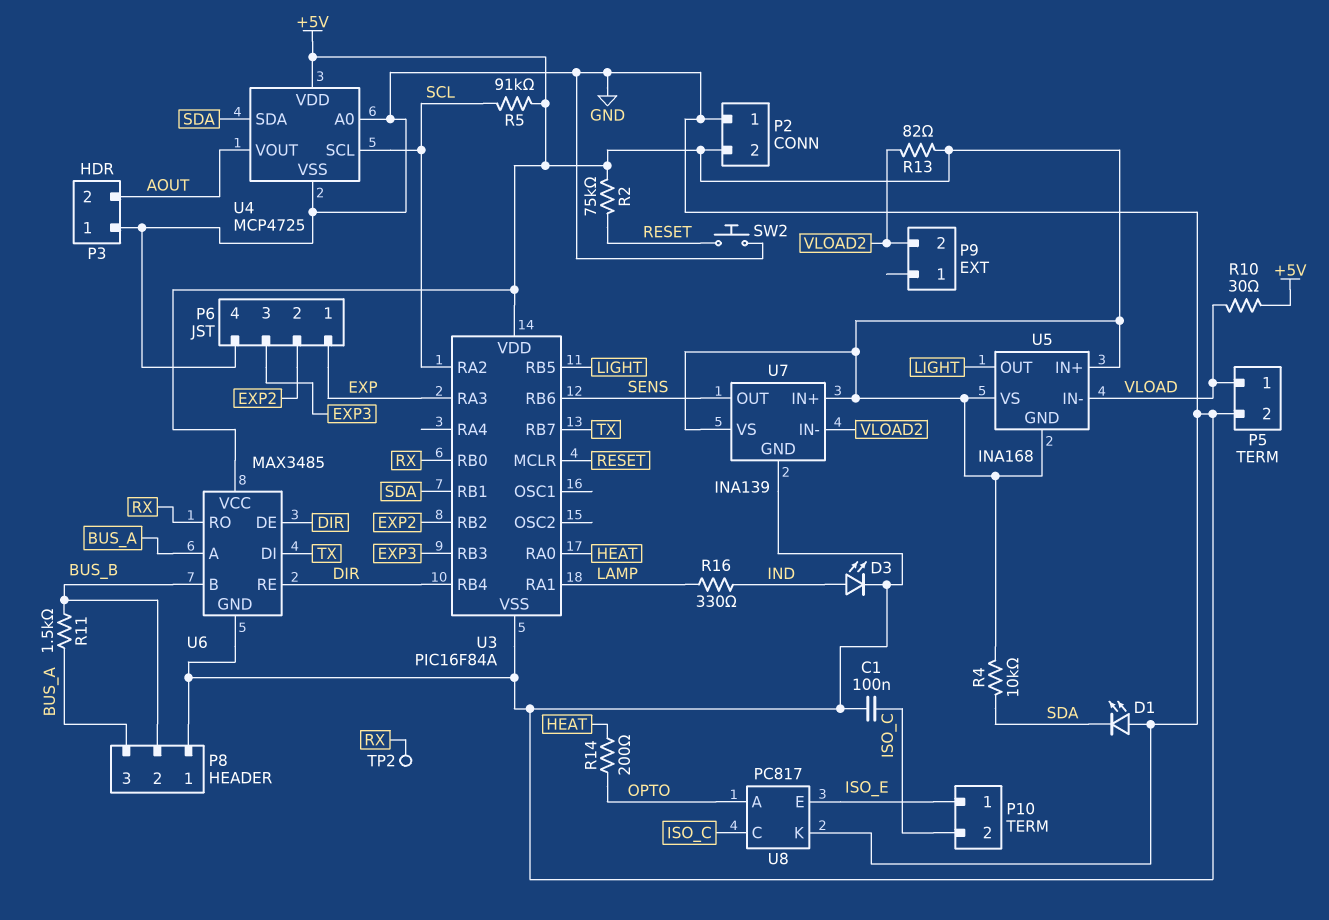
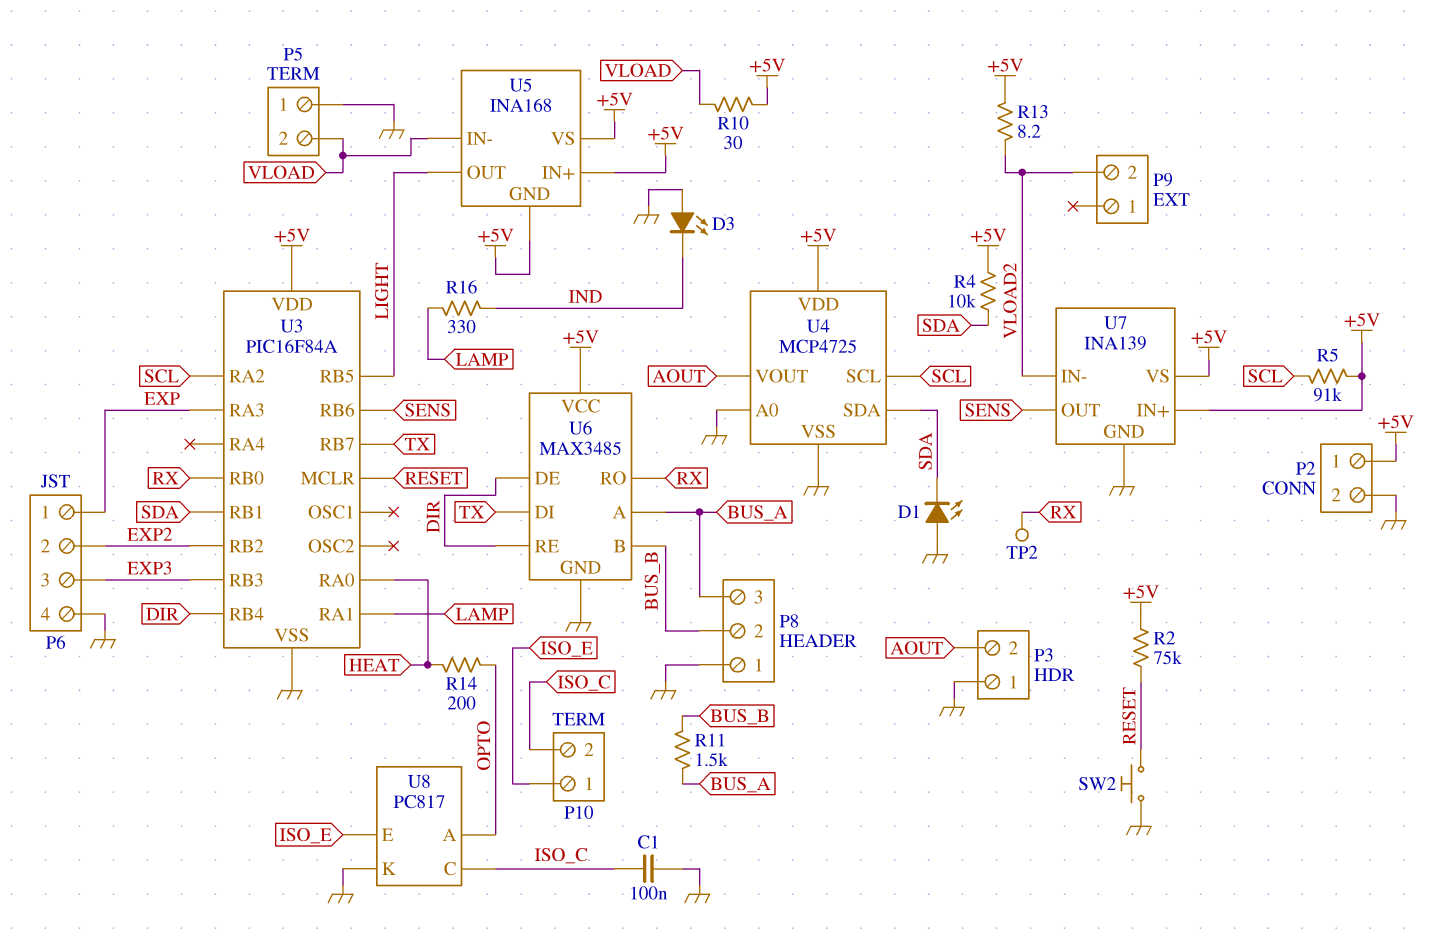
D3: LED (A IND, K GND) -> LED (A GND, K IND)
P2 pin 1: GND -> +5V
P2 pin 2: +5V -> GND
P5 pin 1: VLOAD -> GND
P5 pin 2: GND -> VLOAD
R13: 82 (+5V, VLOAD2) -> 8.2 (+5V, VLOAD2)

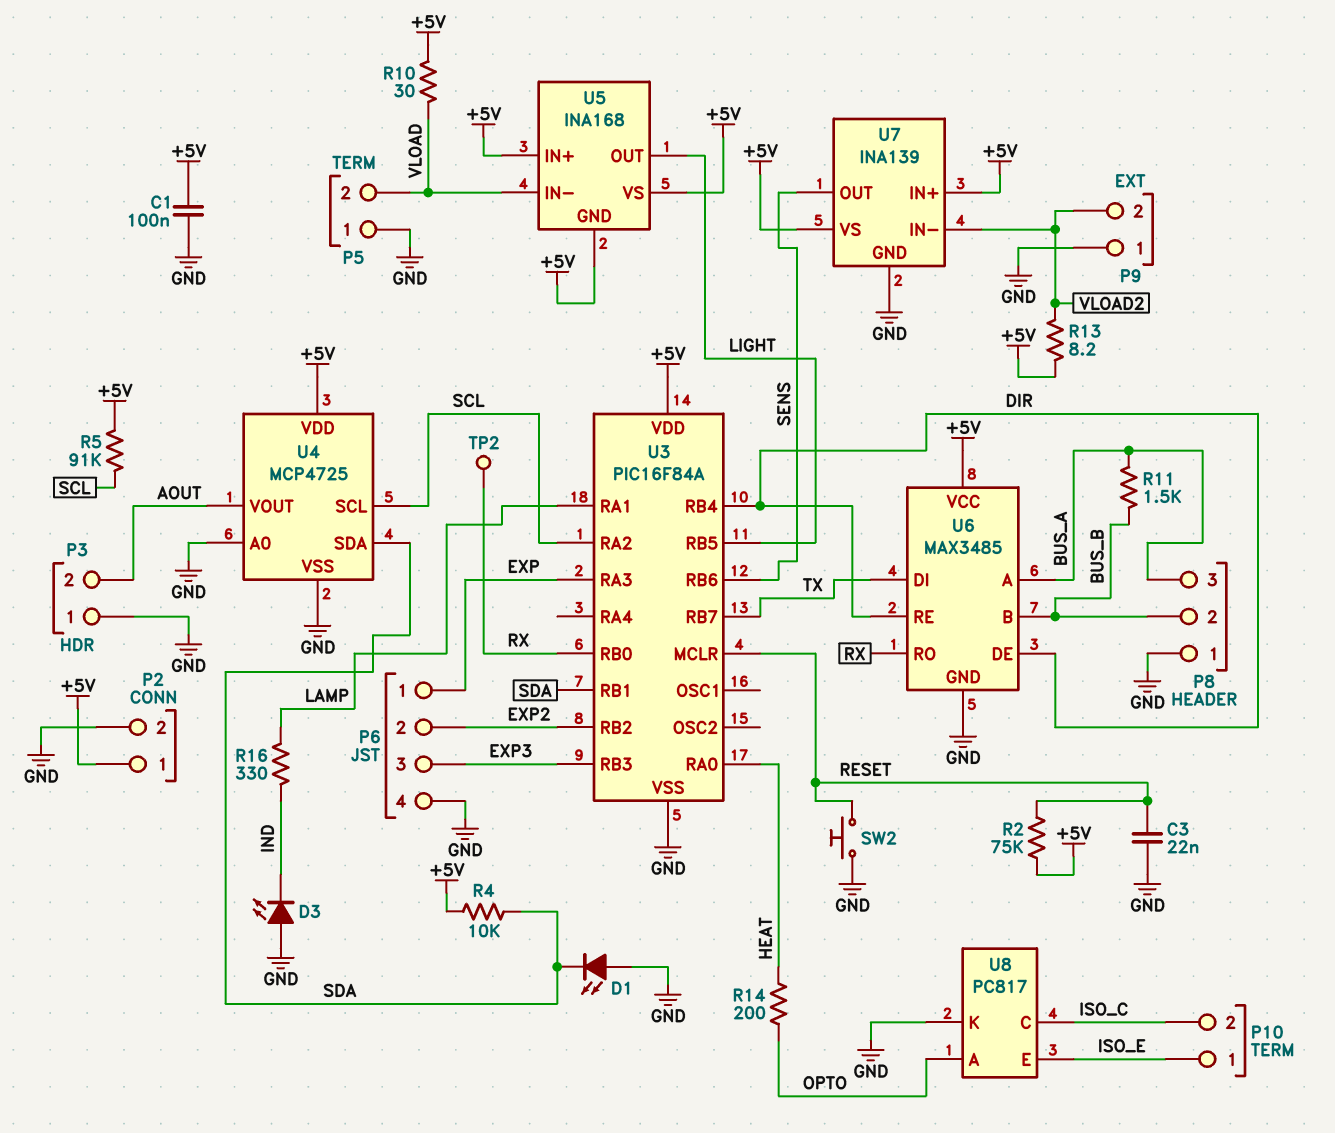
C1: 100nF (GND, ISO_C) -> 100nF (+5V, GND)
C3: none -> 22nF (GND, RESET)
P9 pin 1: none -> GND

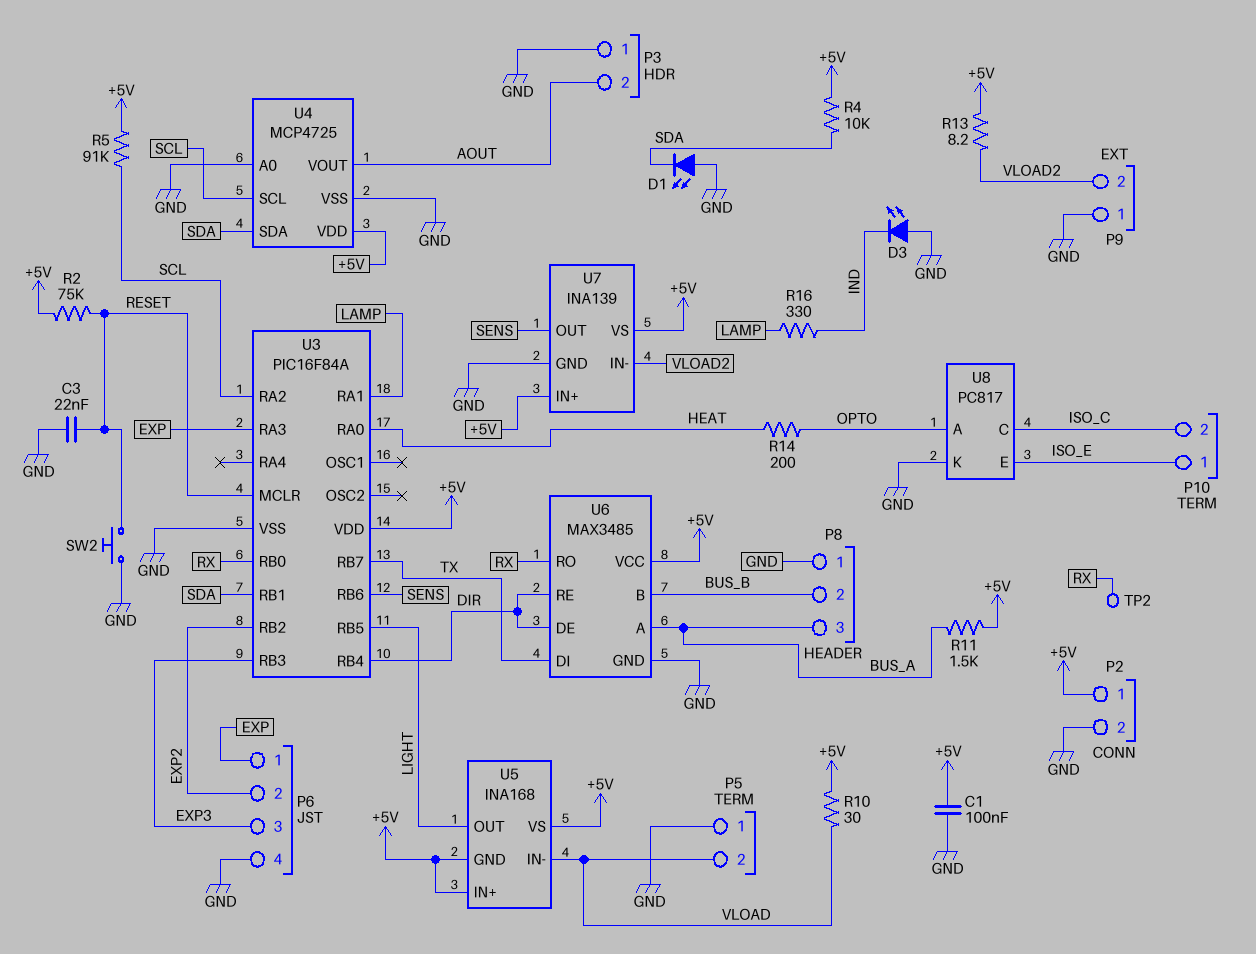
R11: 1.5k (BUS_A, BUS_B) -> 1.5k (+5V, BUS_A)

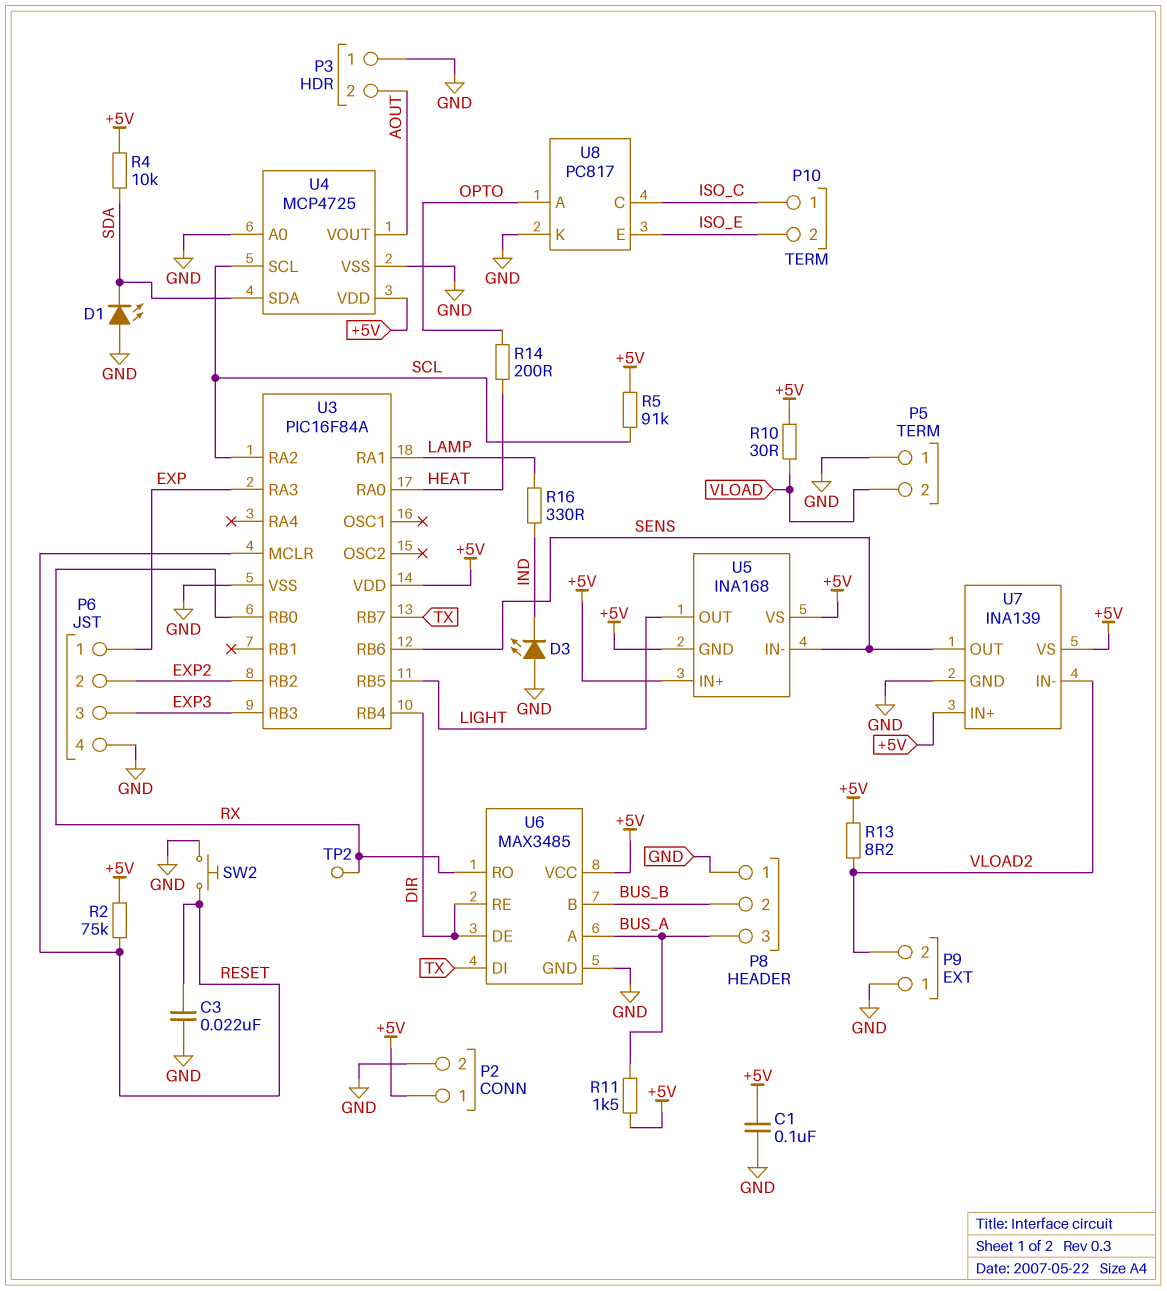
P10 pin 1: ISO_E -> ISO_C
P10 pin 2: ISO_C -> ISO_E
U3 pin RB1: SDA -> none
U5 pin IN-: VLOAD -> SENS

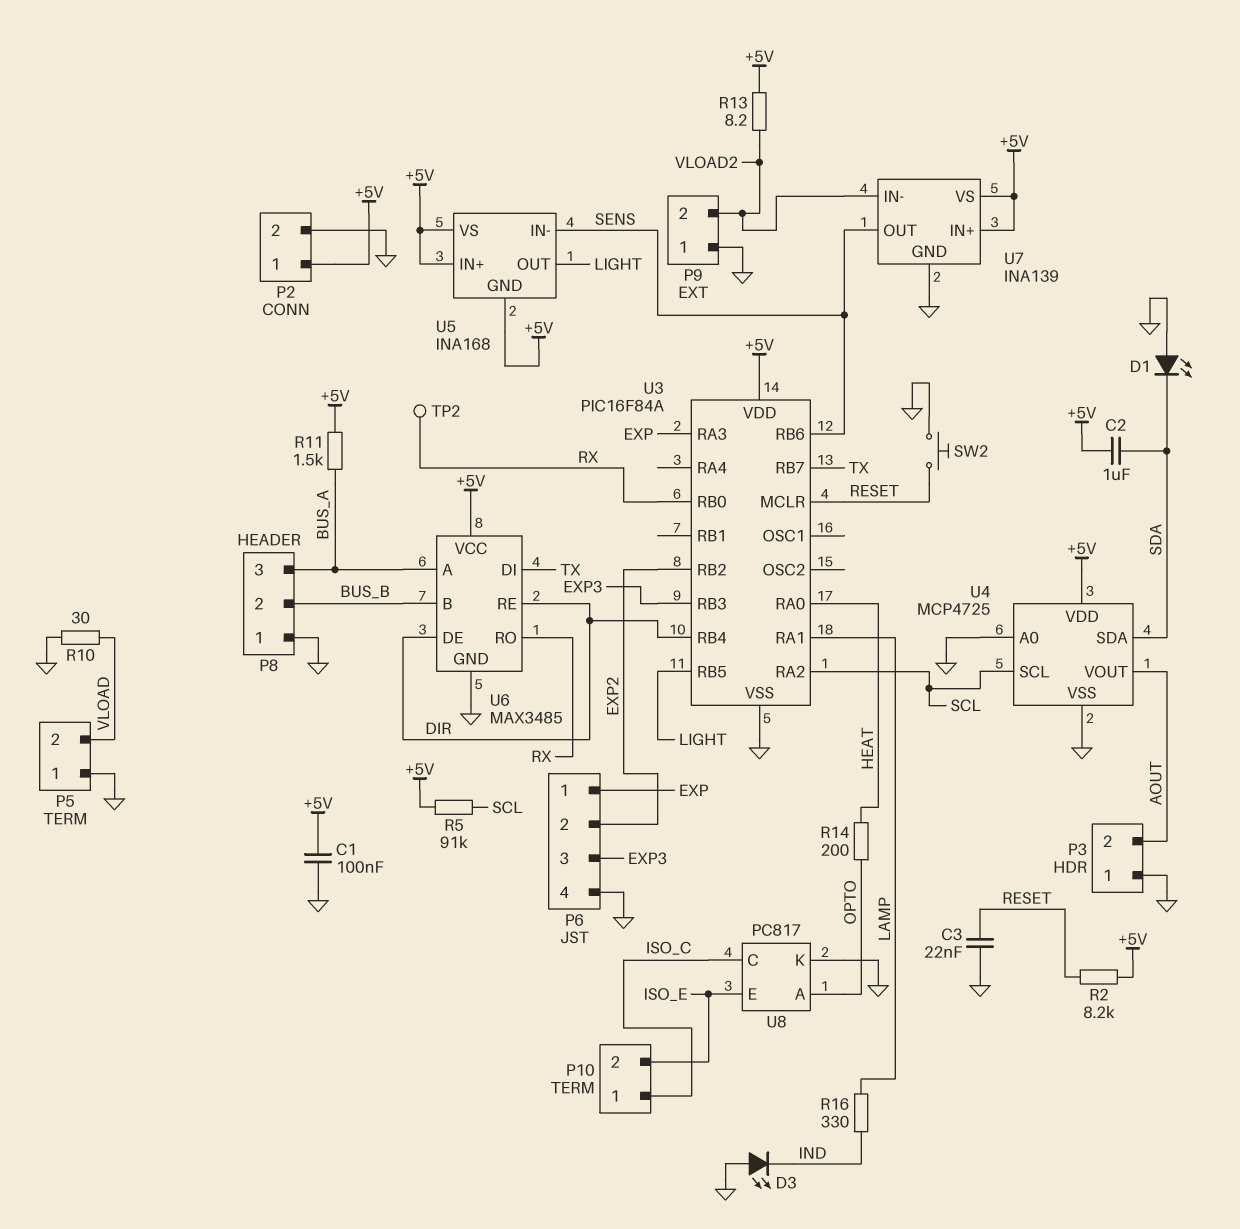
C2: none -> 1uF (+5V, SDA)
R2: 75k (+5V, RESET) -> 8.2k (+5V, RESET)
R4: 10k (+5V, SDA) -> none
R10: 30 (+5V, VLOAD) -> 30 (GND, VLOAD)

